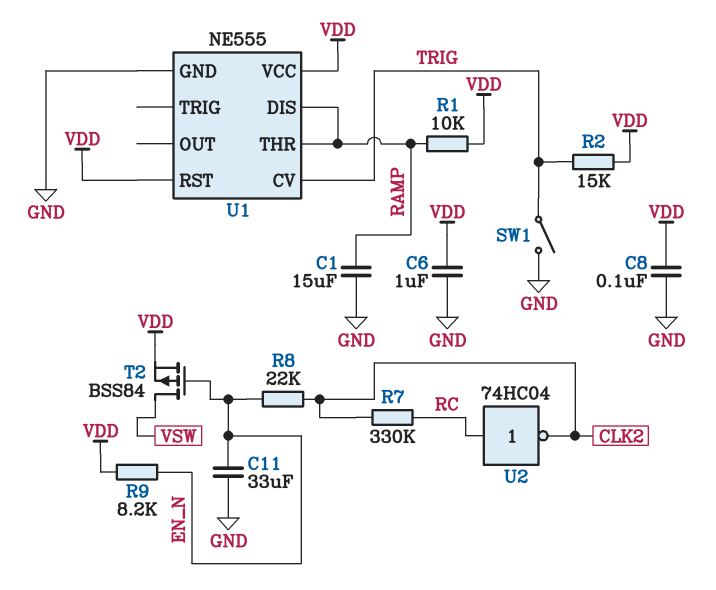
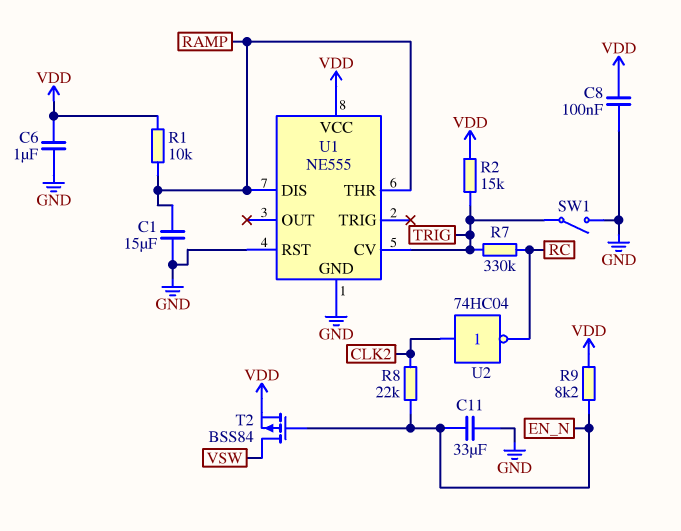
R7: 330k (CLK2, RC) -> 330k (RC, TRIG)
U1 pin RST: VDD -> GND
U2: NOT 74HC04 (in RC, out CLK2) -> NOT 74HC04 (in CLK2, out RC)

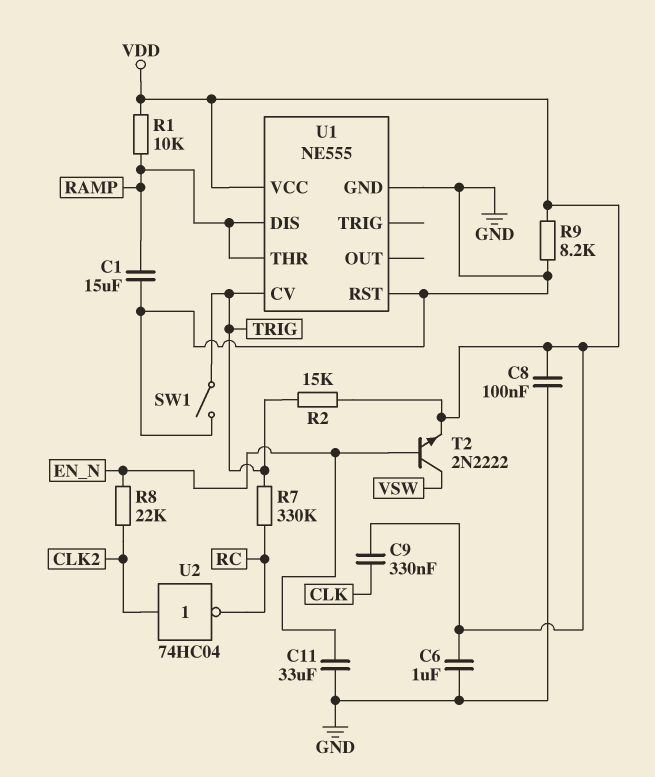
C9: none -> 330nF (CLK, VDD)
R9: 8.2k (EN_N, VDD) -> 8.2k (GND, VDD)
T2: PMOS BSS84 (G EN_N, D VSW, S VDD) -> NPN 2N2222 (B EN_N, C VSW, E VDD)

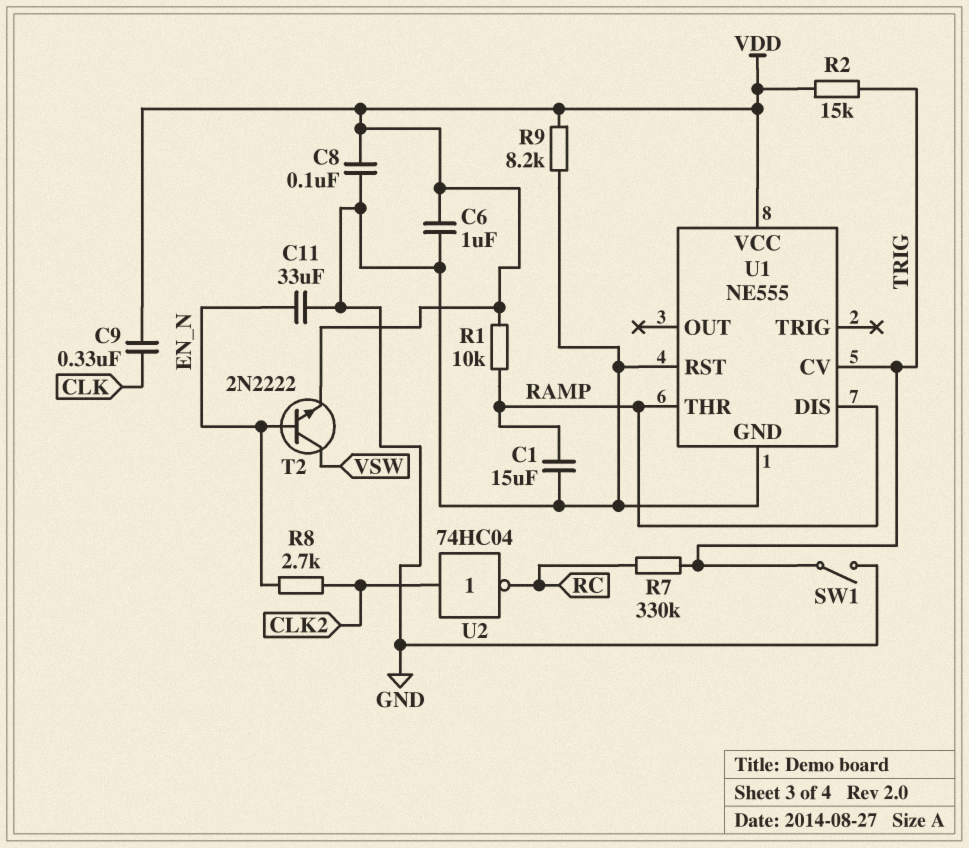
R8: 22k (CLK2, EN_N) -> 2.7k (CLK2, EN_N)

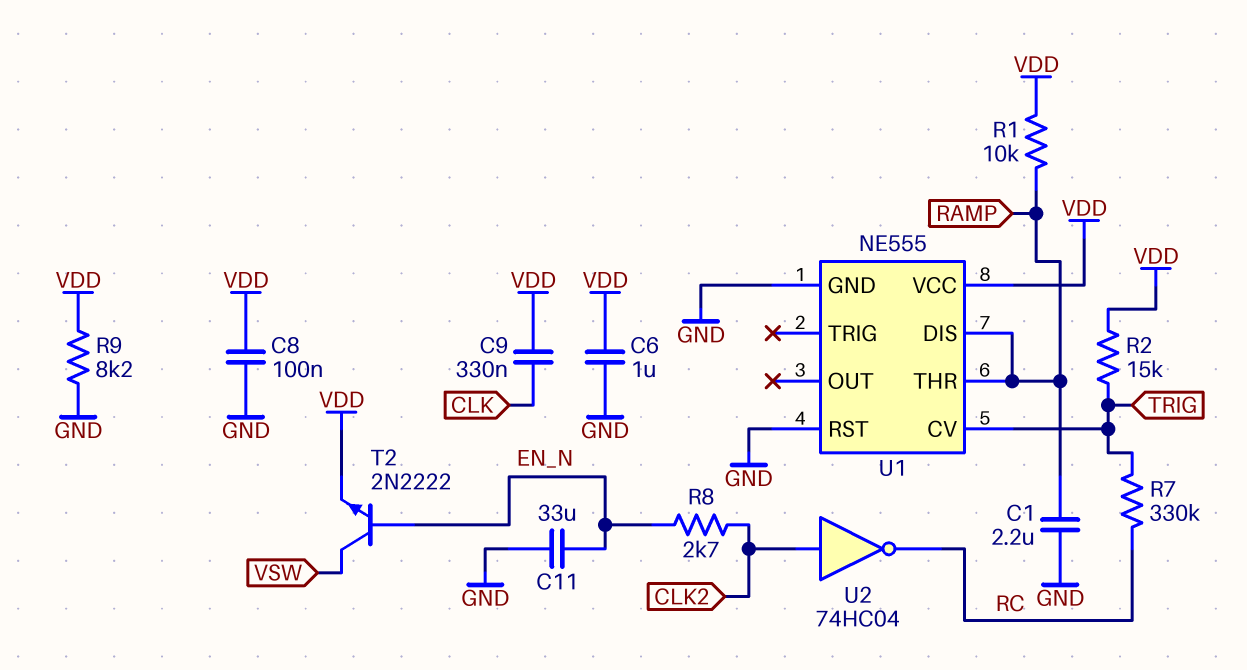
C1: 15uF (GND, RAMP) -> 2.2uF (GND, RAMP)
SW1: switch (GND, TRIG) -> none

